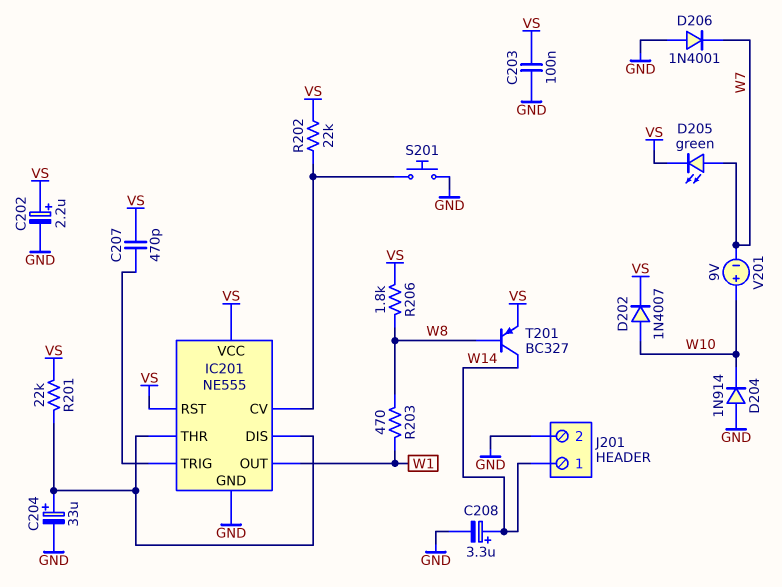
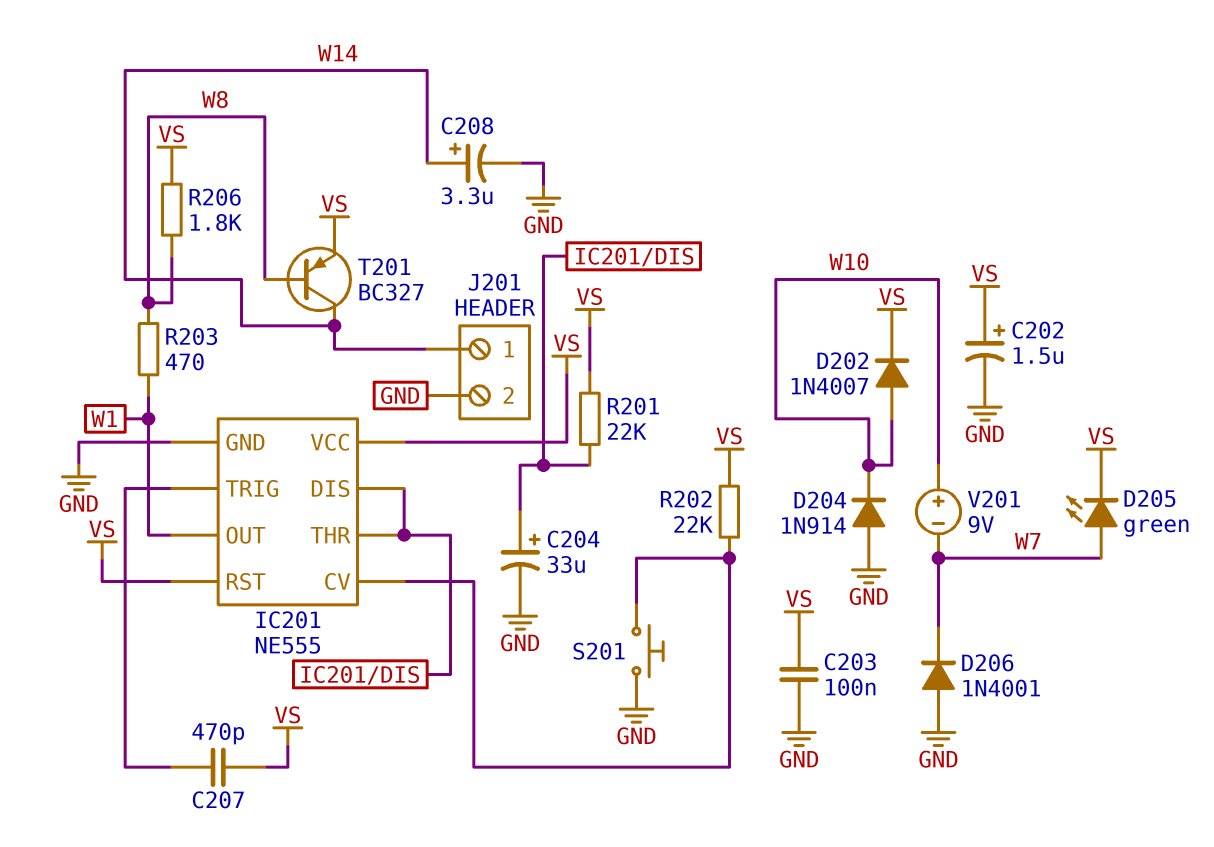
C202: 2.2uF (plus VS, minus GND) -> 1.5uF (plus VS, minus GND)

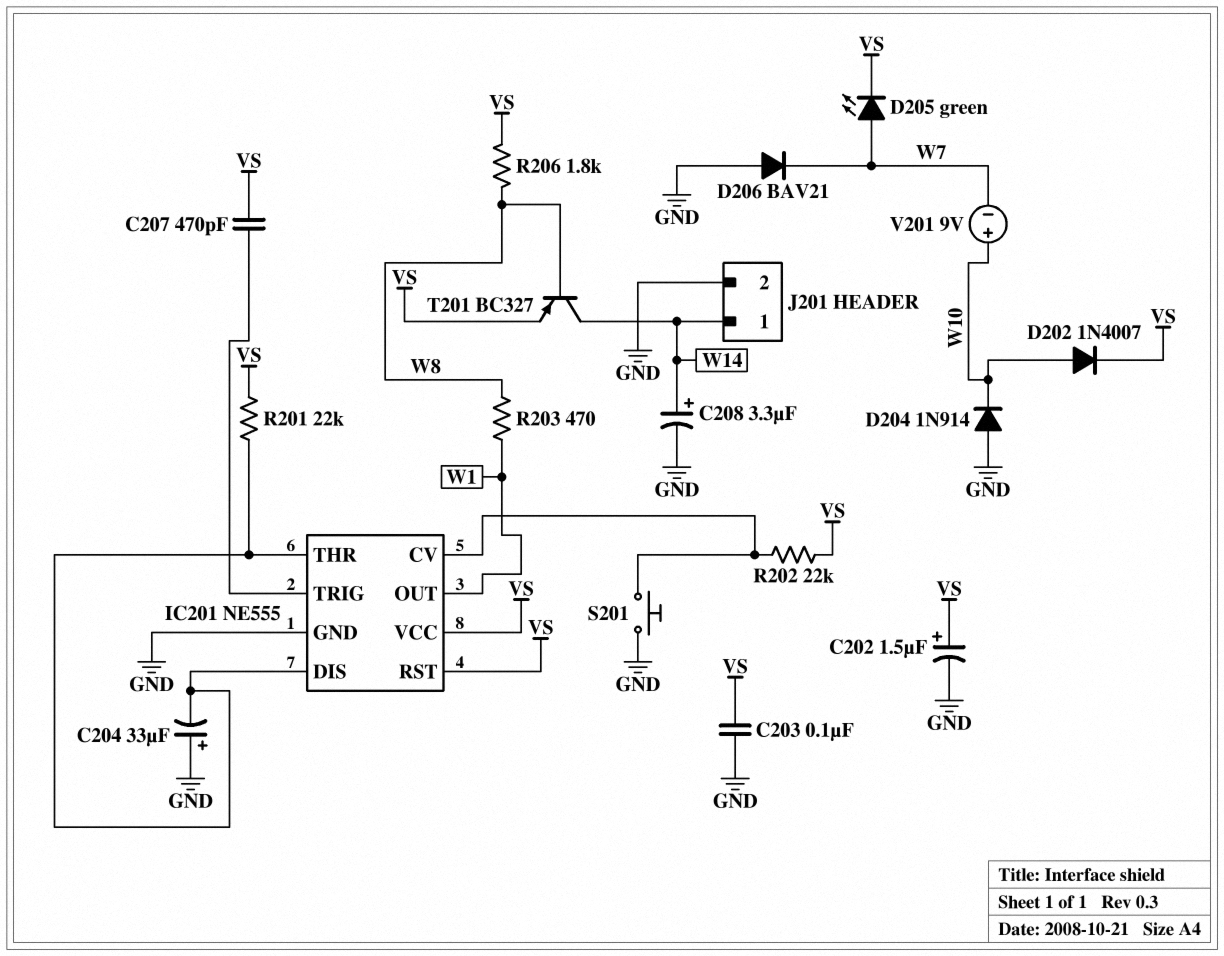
C204: 33uF (plus IC201/DIS, minus GND) -> 33uF (plus GND, minus IC201/DIS)
D206: diode 1N4001 (A GND, K W7) -> diode BAV21 (A GND, K W7)

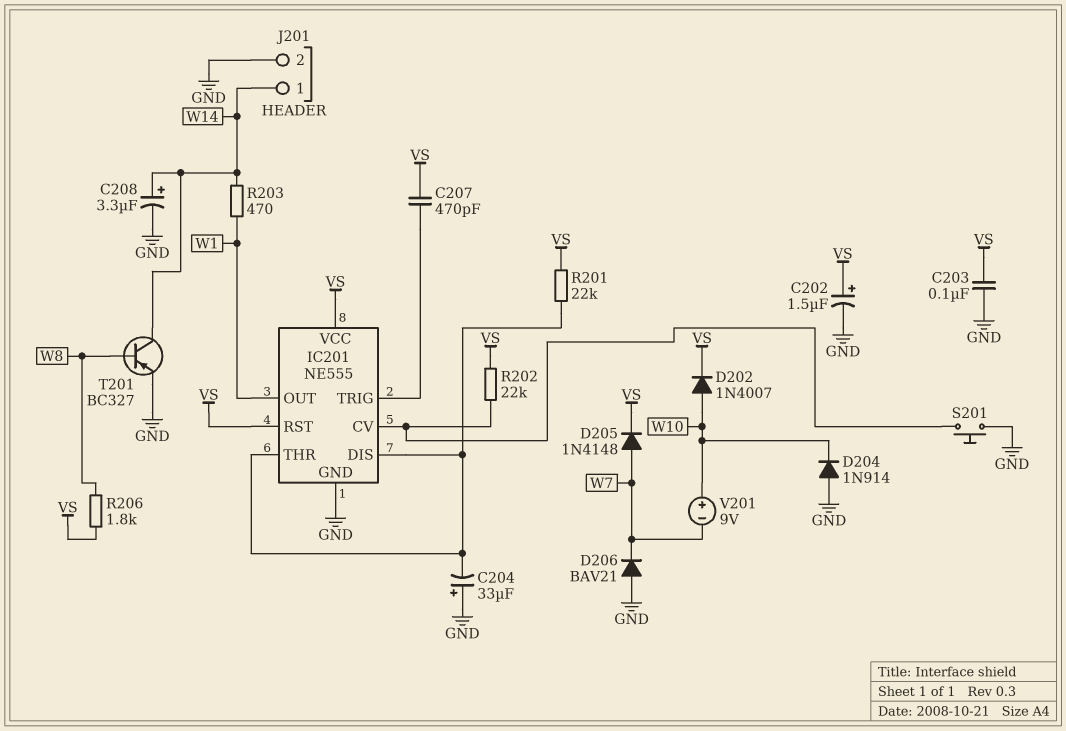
D205: LED green (A W7, K VS) -> diode 1N4148 (A W7, K VS)
R203: 470 (W1, W8) -> 470 (W1, W14)
T201: PNP BC327 (B W8, C W14, E VS) -> PNP BC327 (B W8, C W14, E GND)

